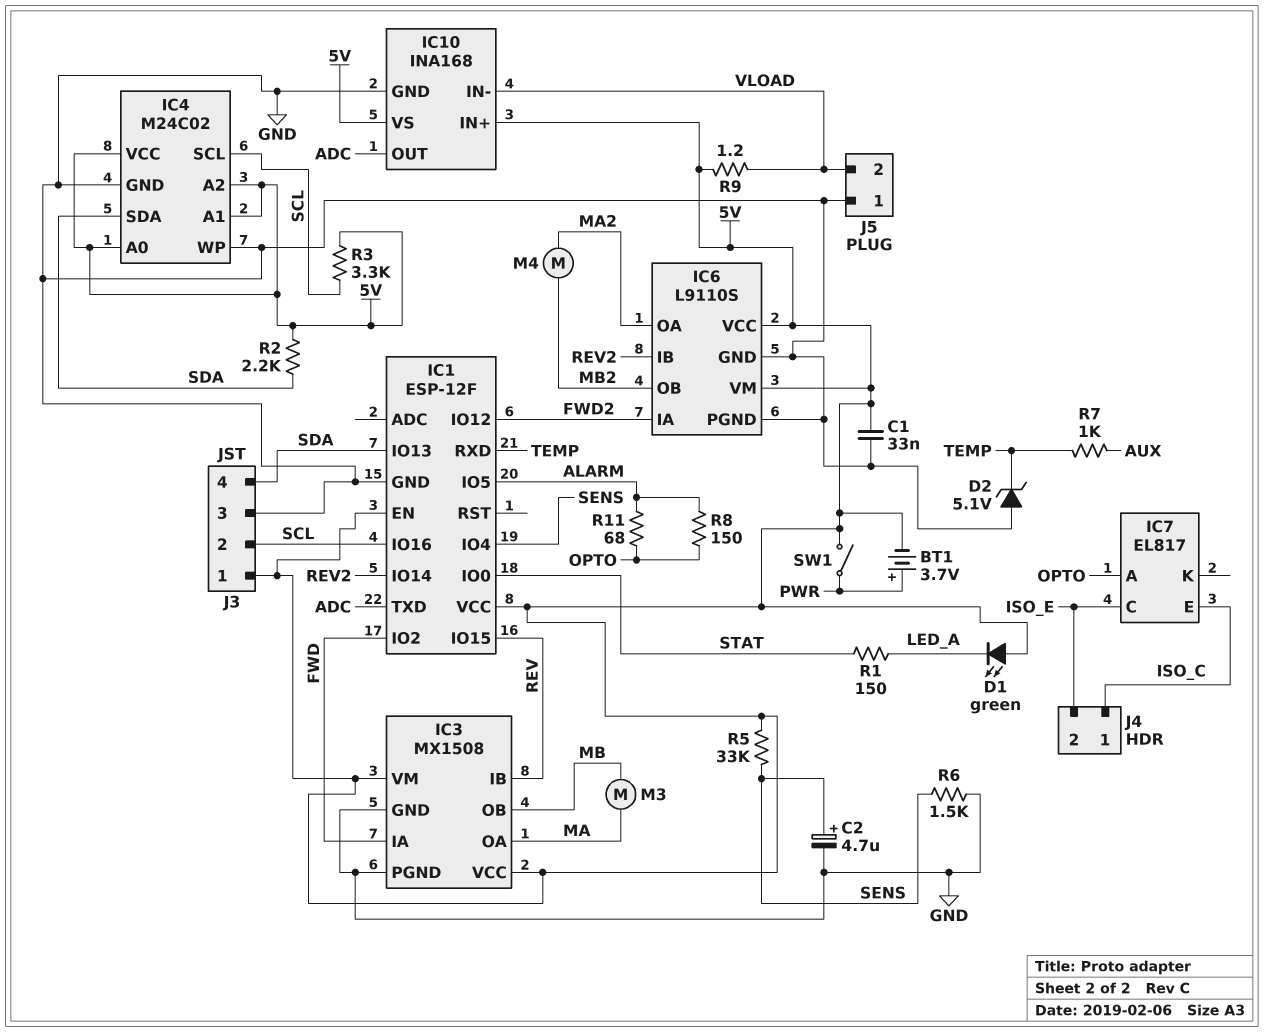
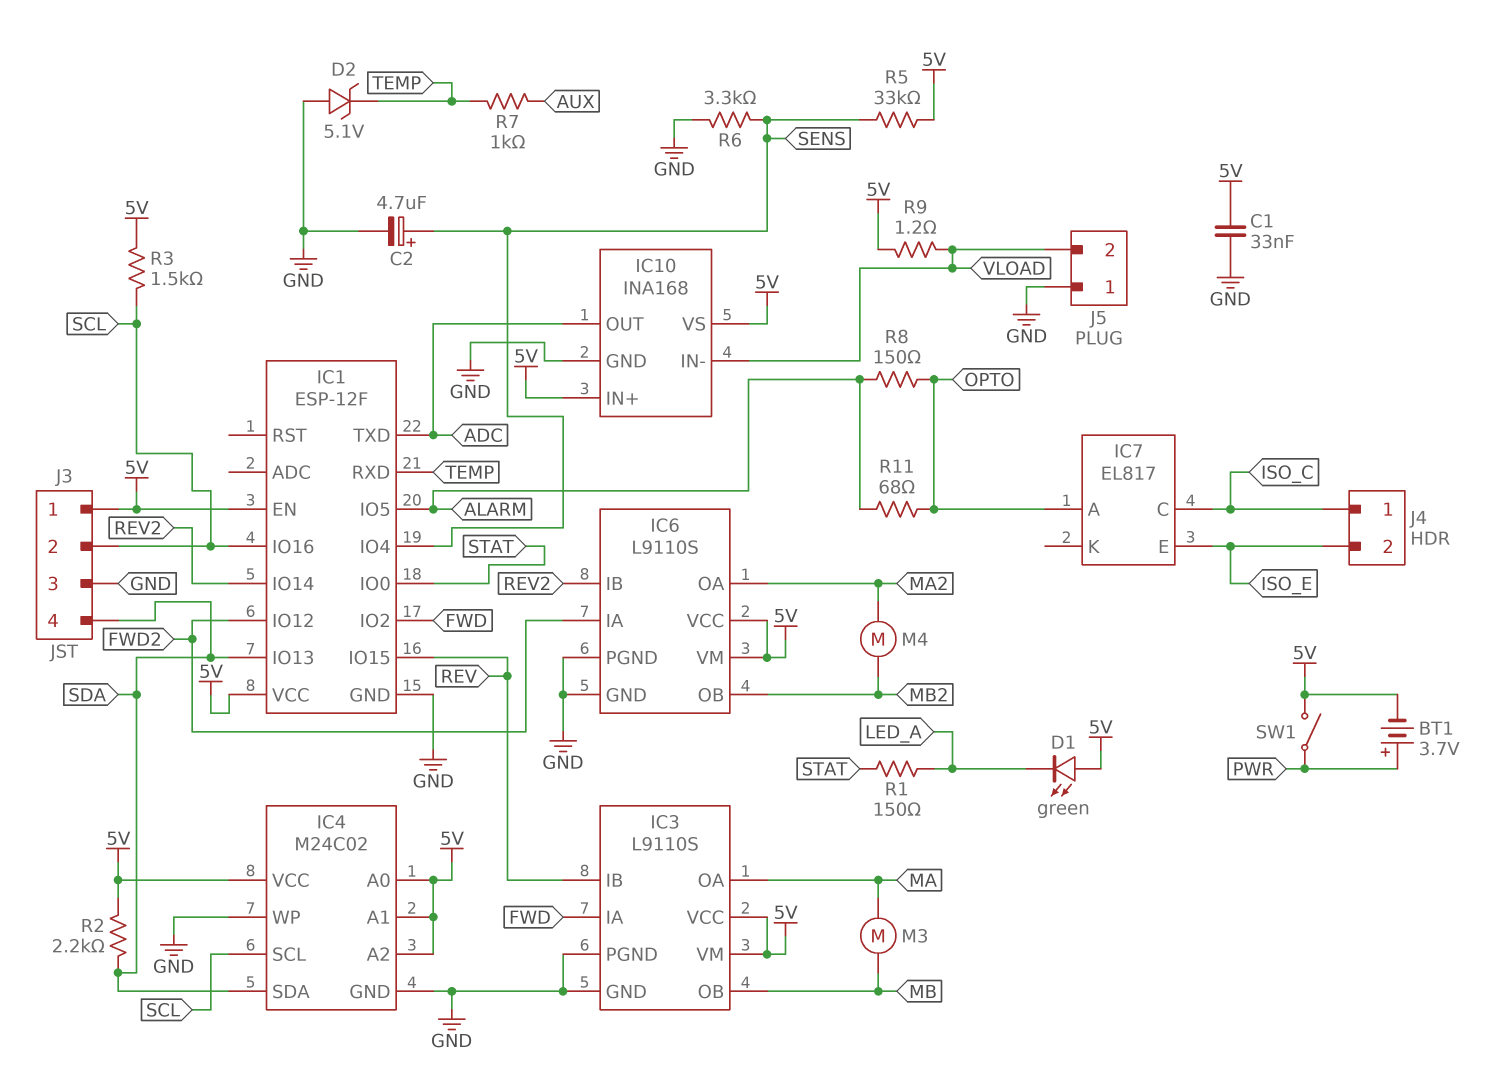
IC3: MX1508 -> L9110S
IC7 pin C: ISO_E -> ISO_C
IC7 pin E: ISO_C -> ISO_E
R3: 3.3k (5V, SCL) -> 1.5k (5V, SCL)
R6: 1.5k (GND, SENS) -> 3.3k (GND, SENS)

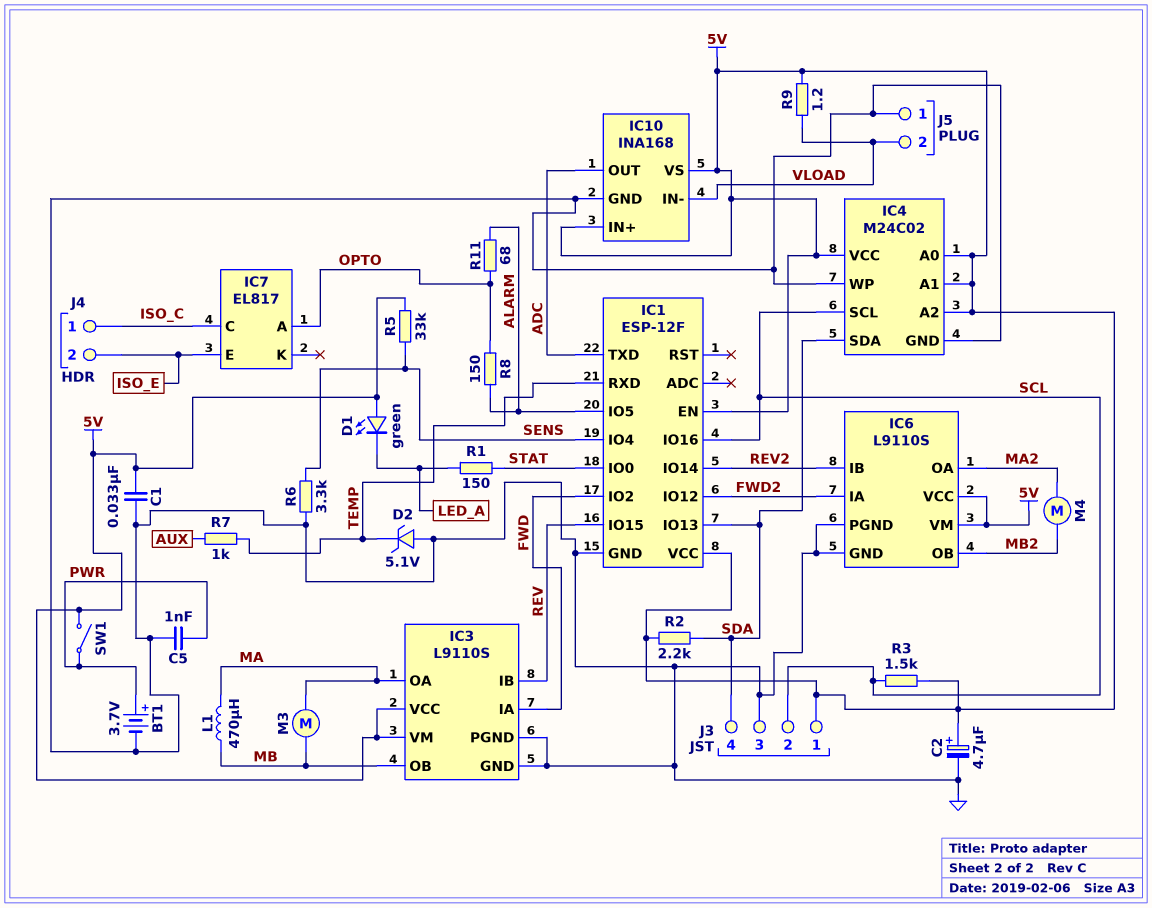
BT1: 3.7V (plus PWR, minus 5V) -> 3.7V (plus PWR, minus GND)
C2: 4.7uF (plus SENS, minus GND) -> 4.7uF (plus 5V, minus GND)
C5: none -> 1nF (GND, PWR)
L1: none -> 470uH (MA, MB)

